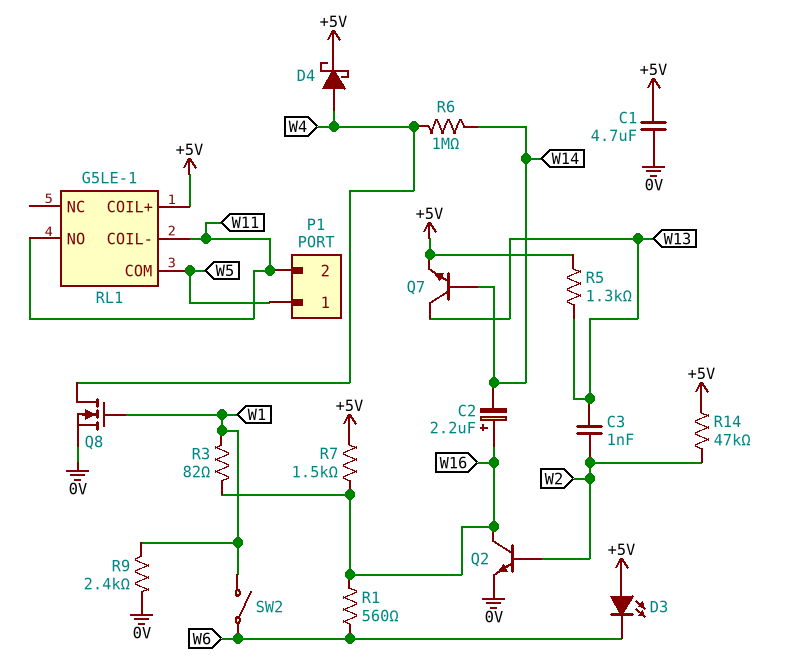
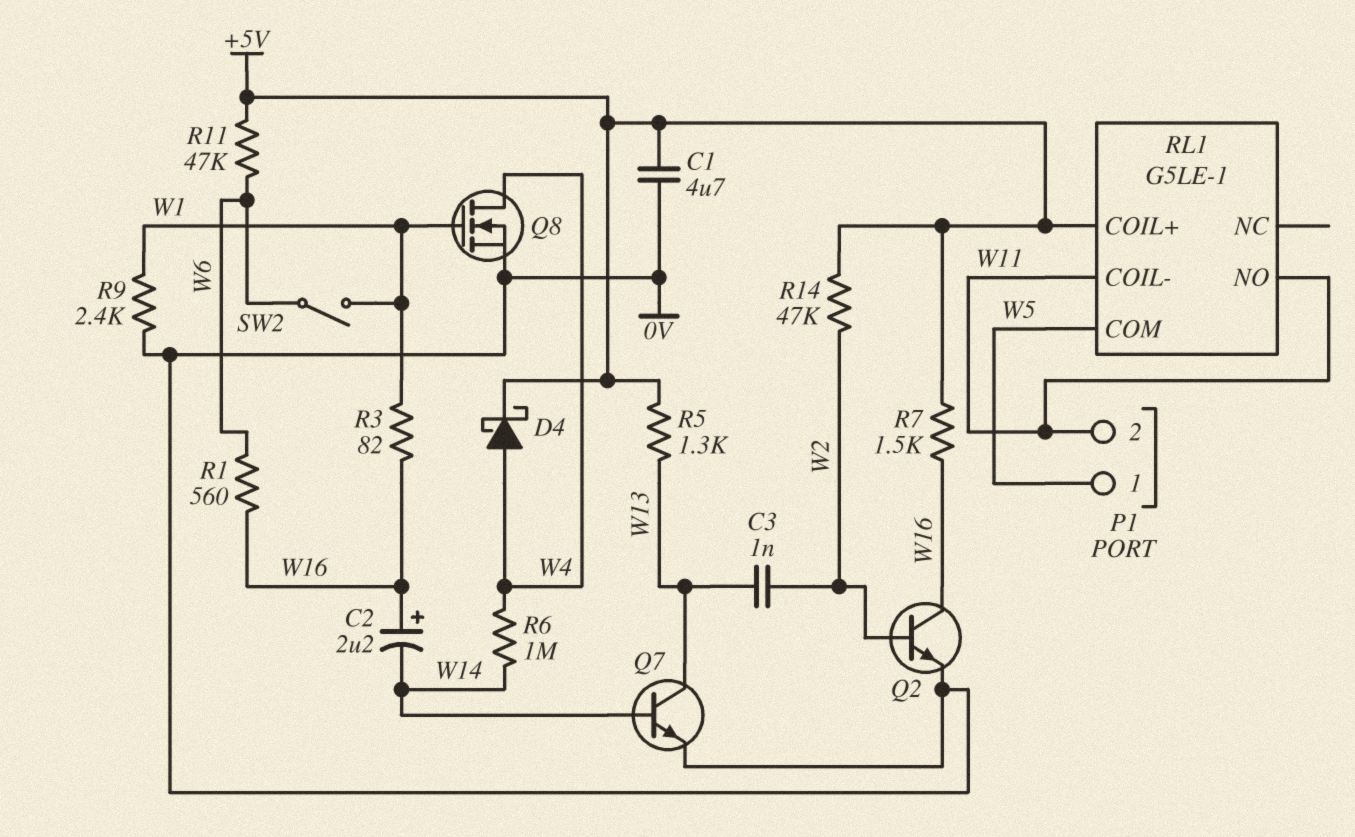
D3: LED (A +5V, K W6) -> none
Q7: NPN (B W14, C W13, E +5V) -> NPN (B W14, C W13, E 0V)
R11: none -> 47k (+5V, W6)

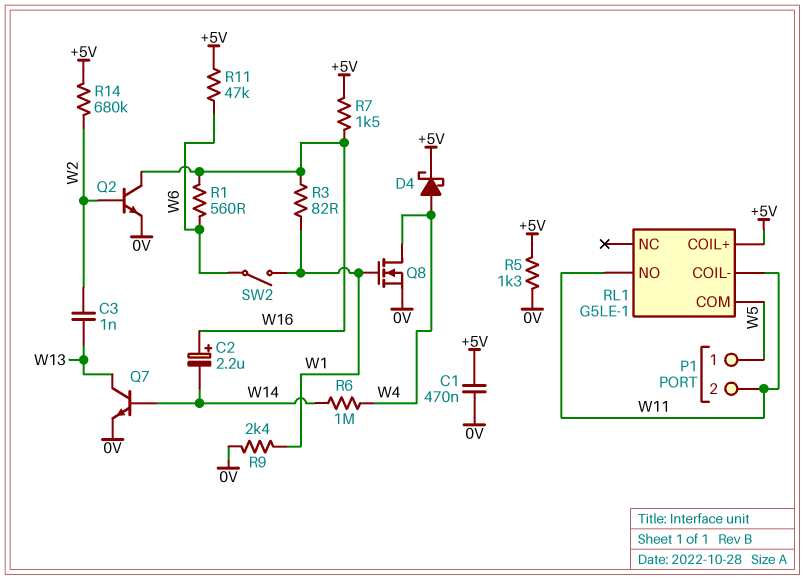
C1: 4.7uF (+5V, 0V) -> 470nF (+5V, 0V)
R5: 1.3k (+5V, W13) -> 1.3k (+5V, 0V)
R14: 47k (+5V, W2) -> 680k (+5V, W2)

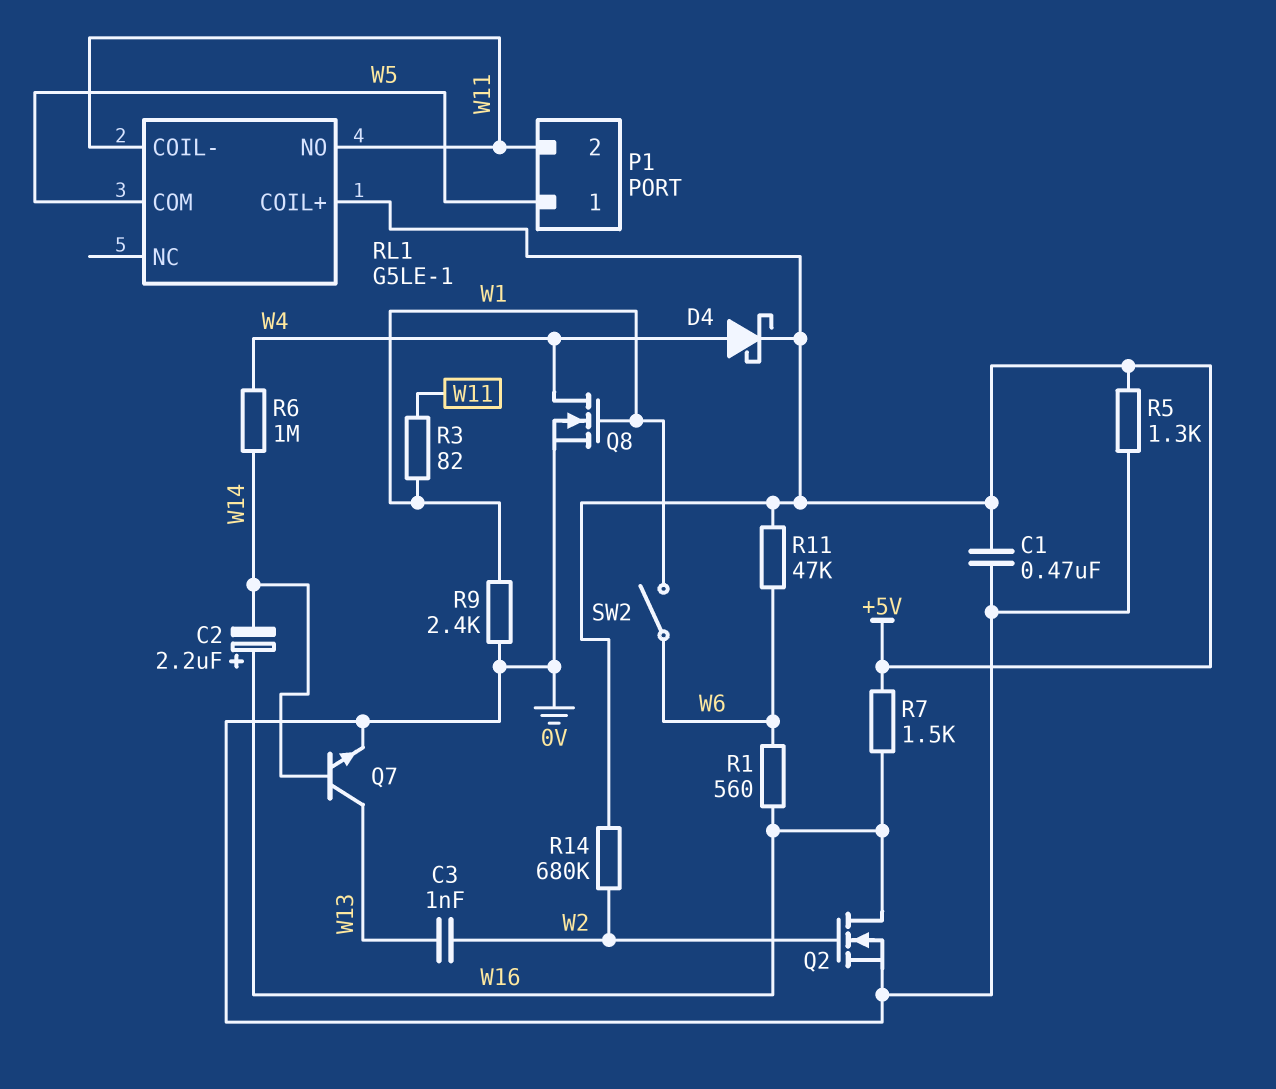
Q2: NPN (B W2, C W16, E 0V) -> NMOS (G W2, D W16, S 0V)
R3: 82 (W1, W16) -> 82 (W1, W11)

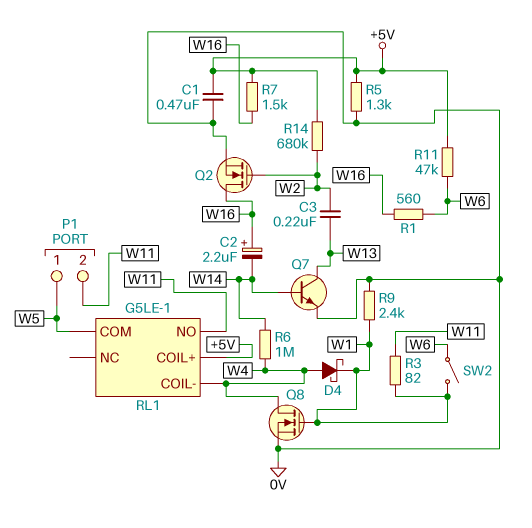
C3: 1nF (W2, W13) -> 220nF (W2, W13)
D4: schottky (A W4, K +5V) -> schottky (A W4, K W1)
RL1 pin COIL-: W11 -> W4

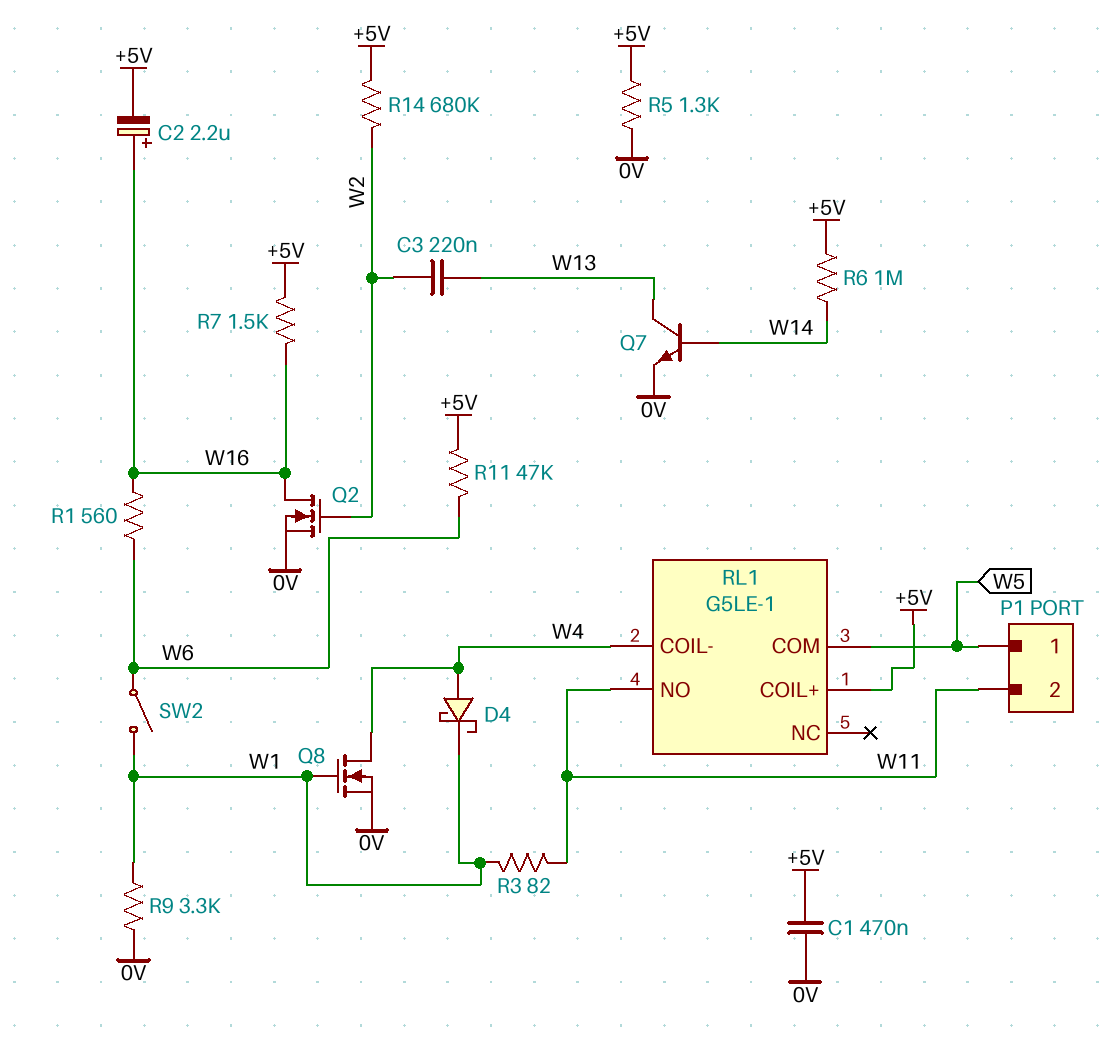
C2: 2.2uF (plus W16, minus W14) -> 2.2uF (plus W16, minus +5V)
R6: 1M (W4, W14) -> 1M (+5V, W14)
R9: 2.4k (0V, W1) -> 3.3k (0V, W1)

